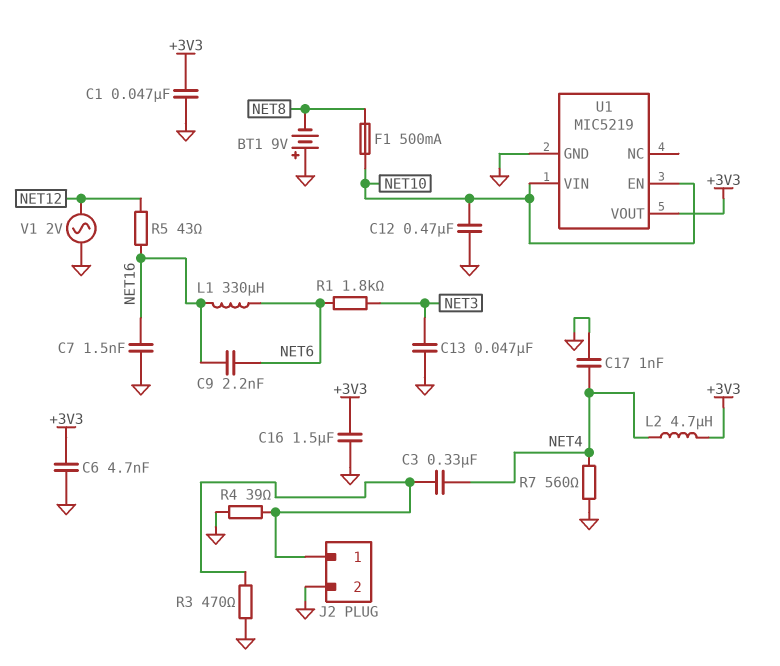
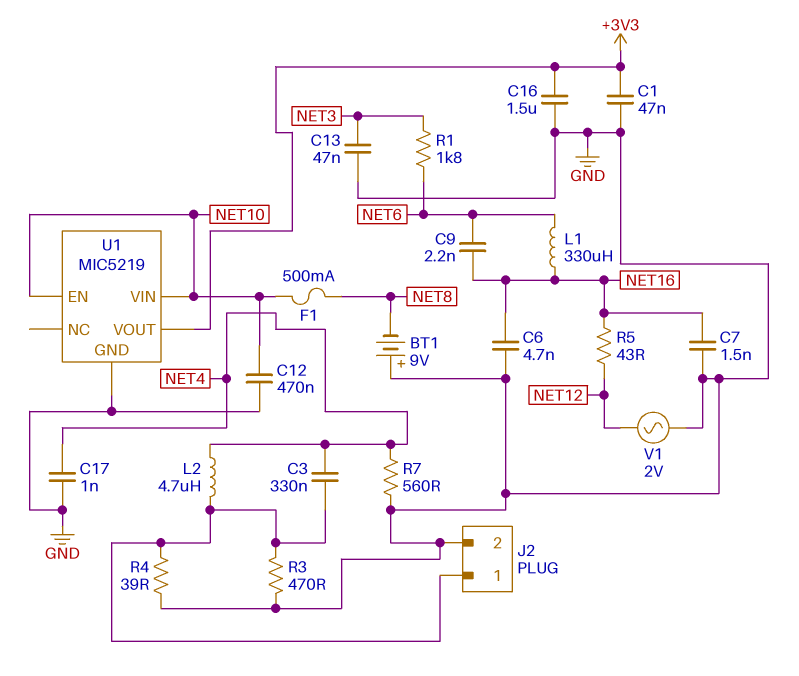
C6: 4.7nF (+3V3, GND) -> 4.7nF (GND, NET16)
L2: 4.7uH (+3V3, NET4) -> 4.7uH (J2/1, NET4)

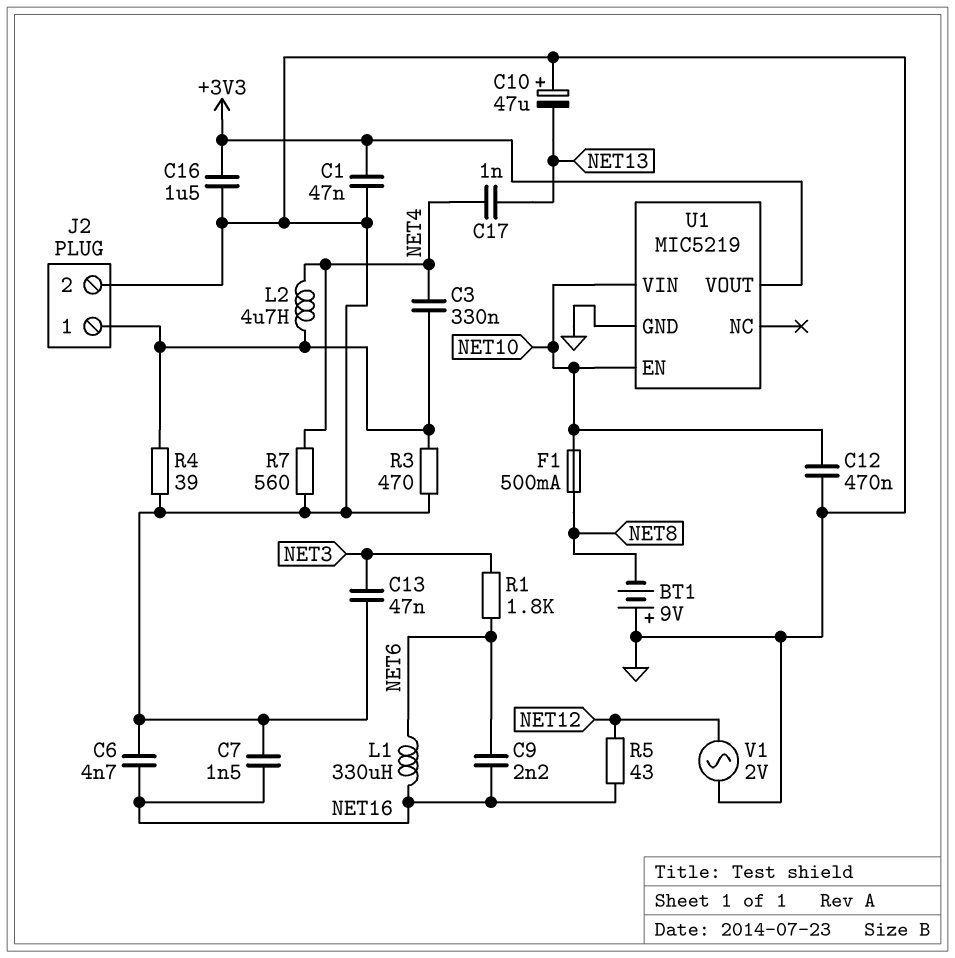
C10: none -> 47uF (plus GND, minus NET13)
C17: 1nF (GND, NET4) -> 1nF (NET4, NET13)

